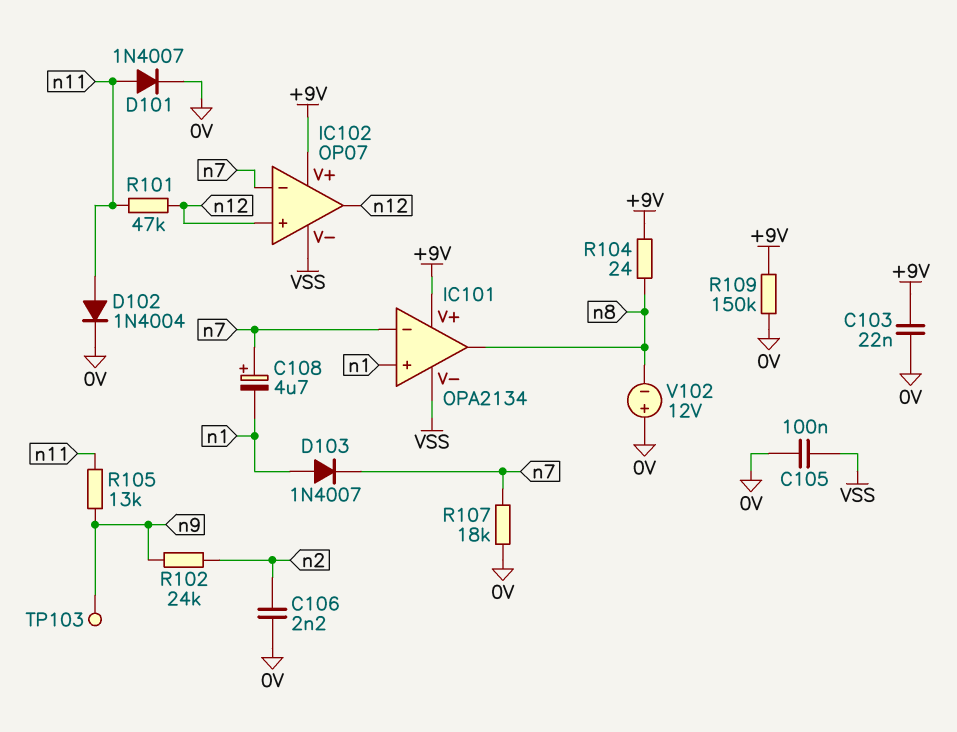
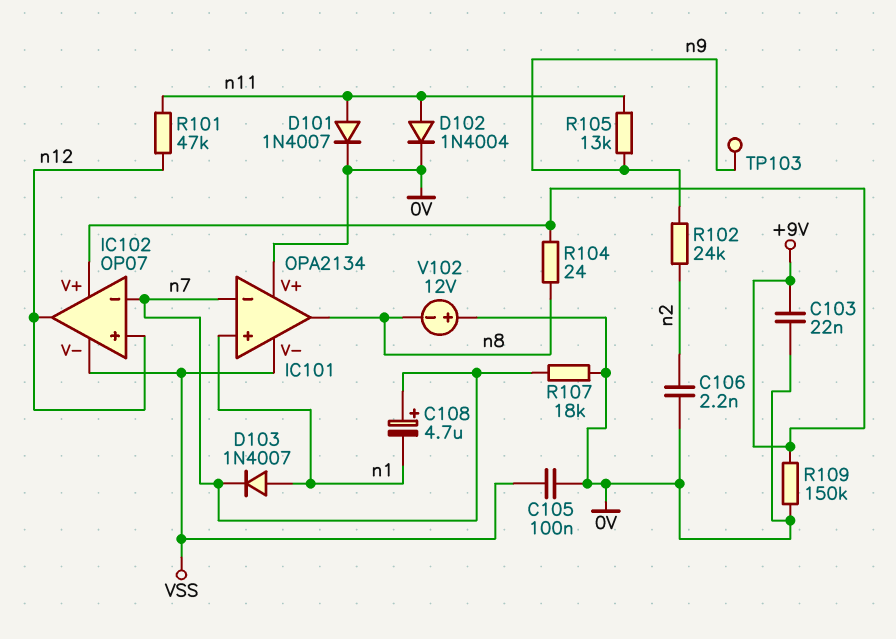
IC101 pin V+: +9V -> 0V

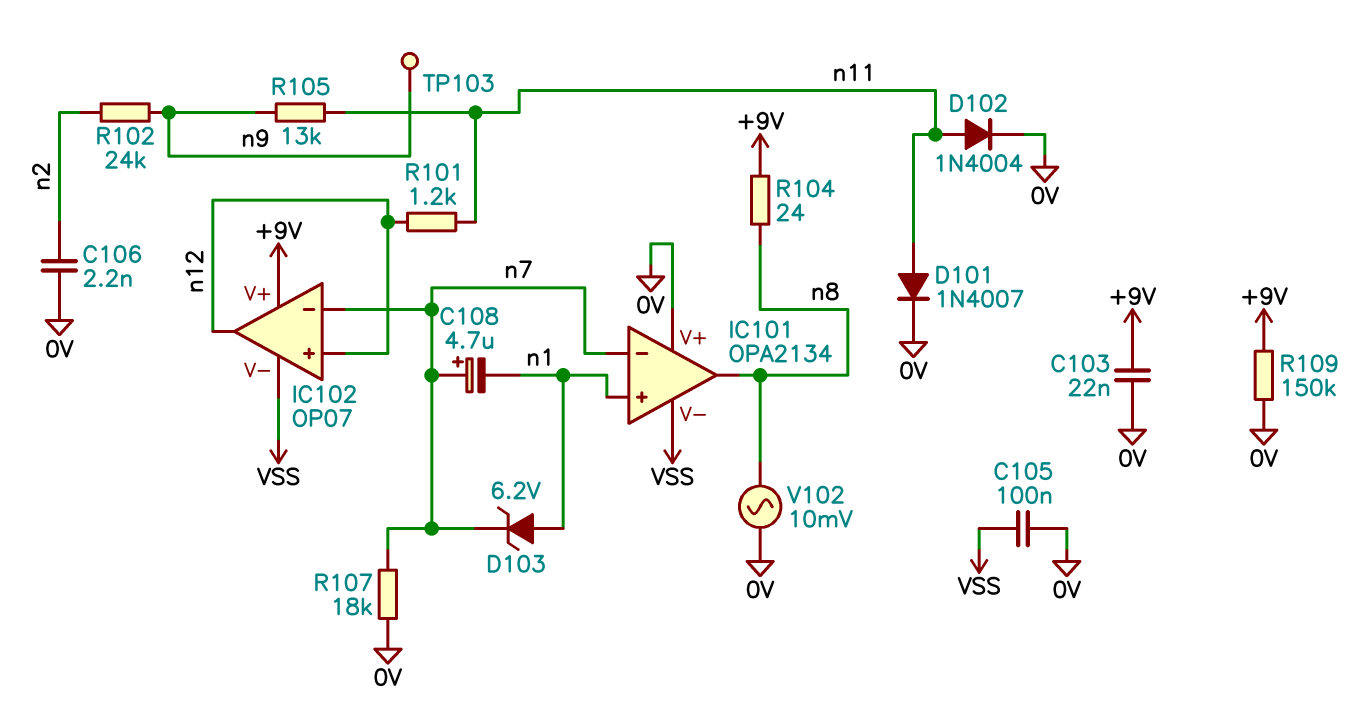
D103: diode 1N4007 (A n1, K n7) -> zener 6.2V (A n1, K n7)
R101: 47k (n11, n12) -> 1.2k (n11, n12)
V102: 12V (plus 0V, minus n8) -> AC 10mV (0V, n8)

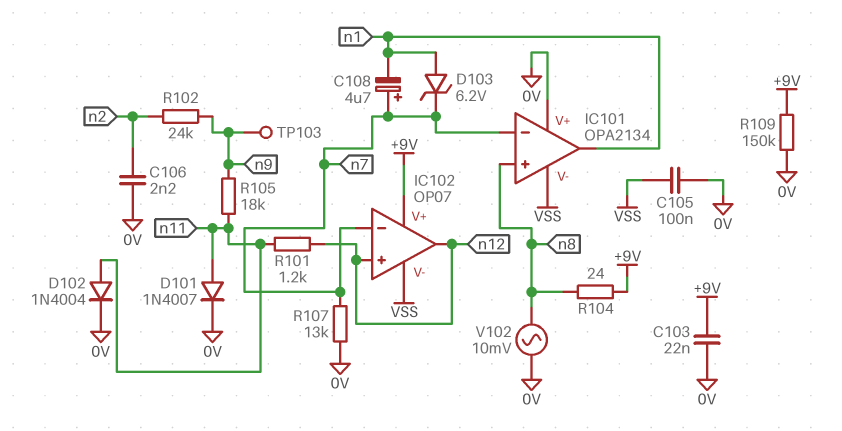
IC101 pin in+: n1 -> n8
IC101 pin out: n8 -> n1
R105: 13k (n9, n11) -> 18k (n9, n11)
R107: 18k (0V, n7) -> 13k (0V, n7)

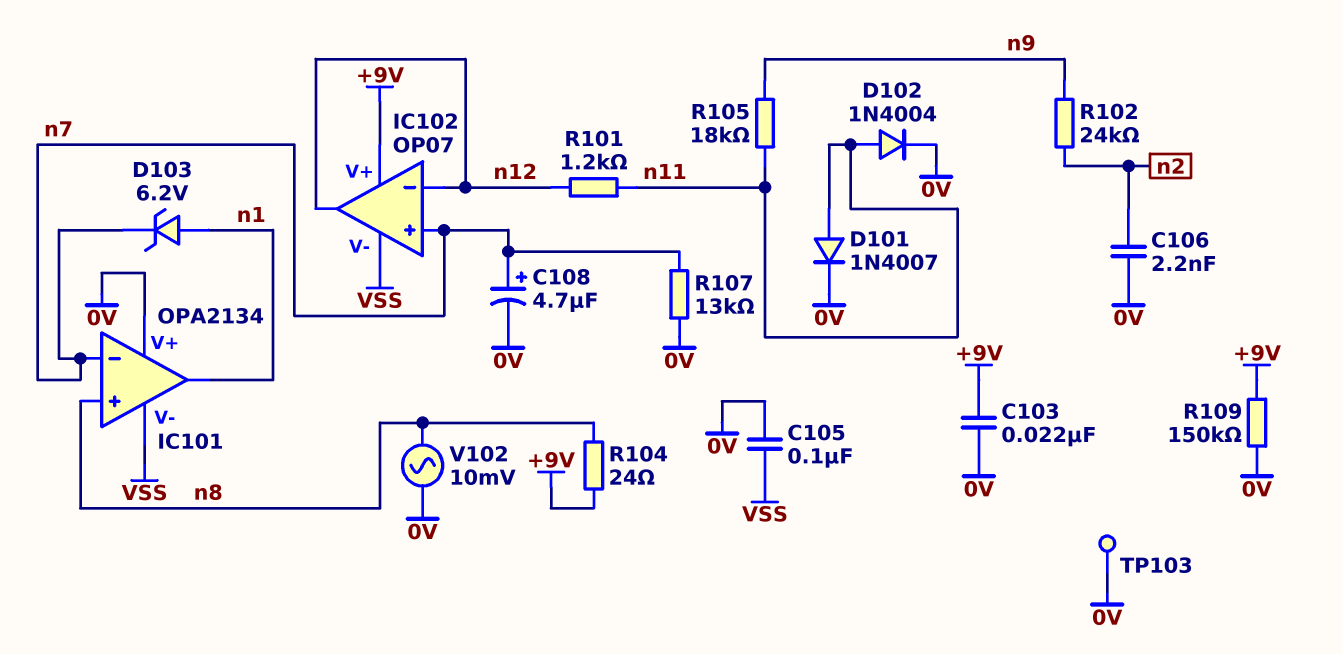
C108: 4.7uF (plus n7, minus n1) -> 4.7uF (plus n7, minus 0V)
IC102 pin in+: n12 -> n7
IC102 pin in-: n7 -> n12
TP103: test point (n9) -> test point (0V)

